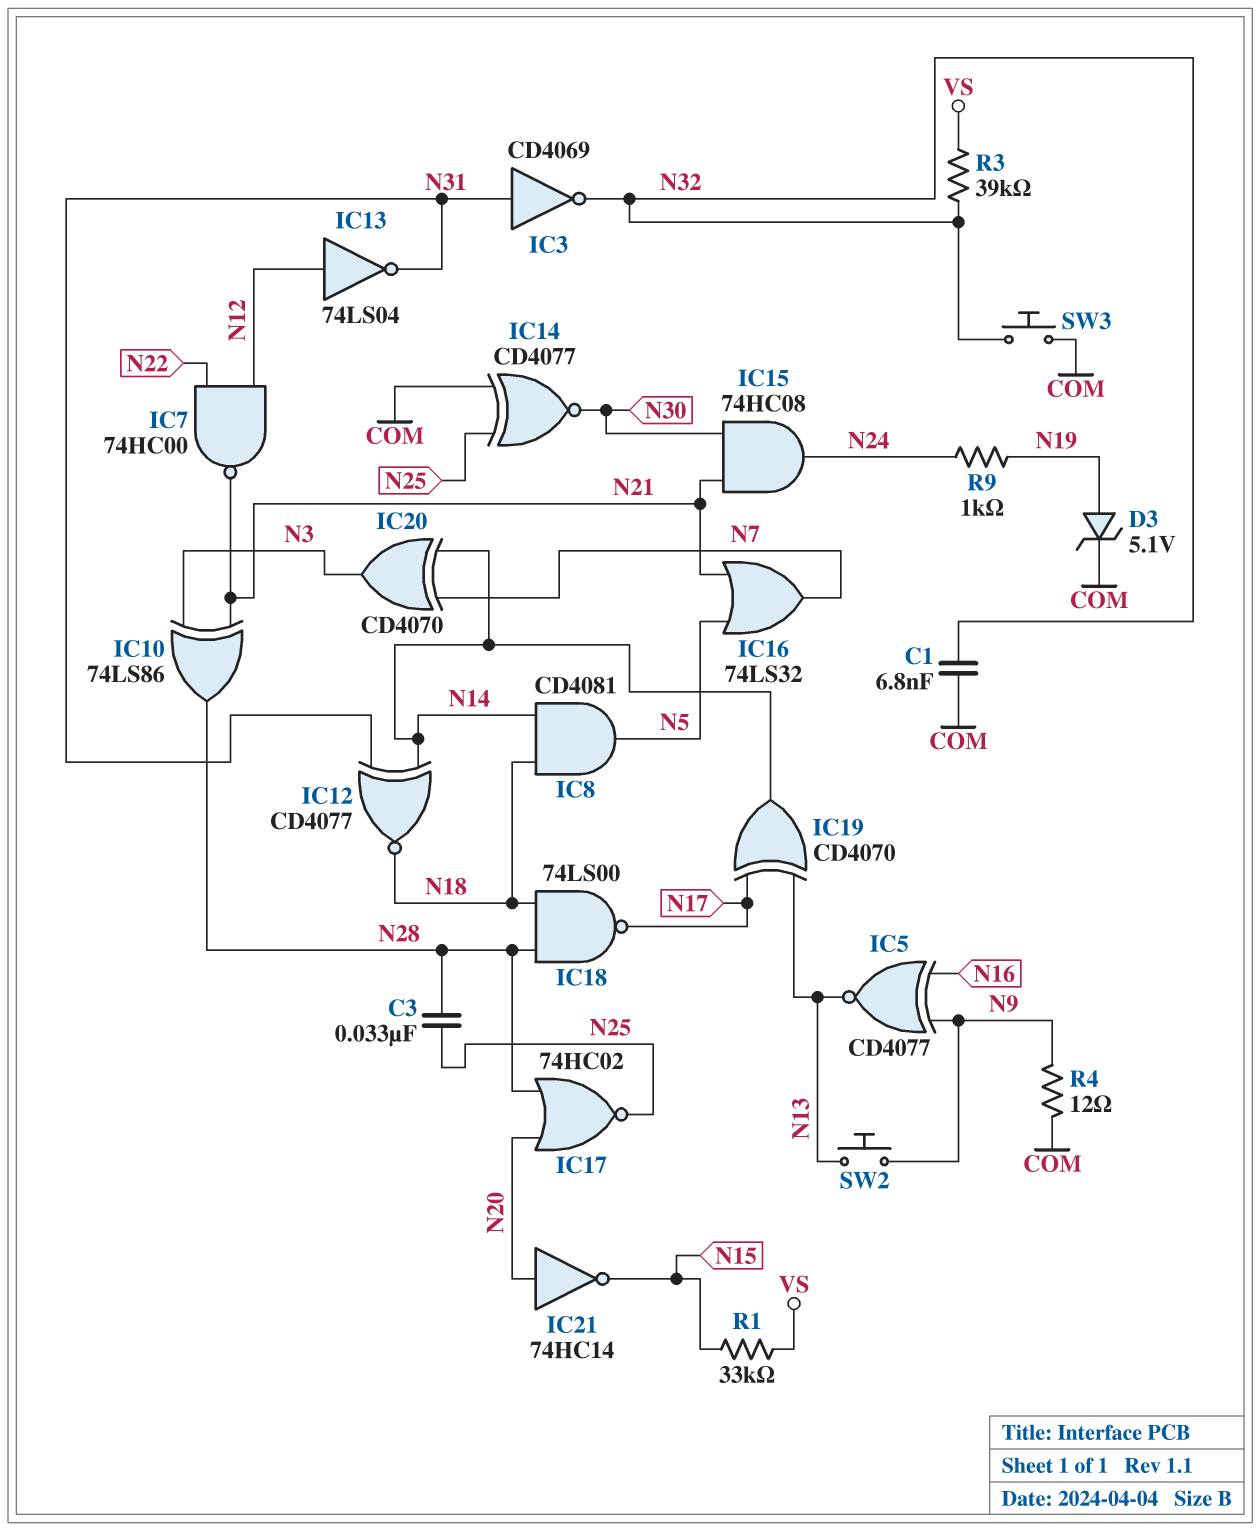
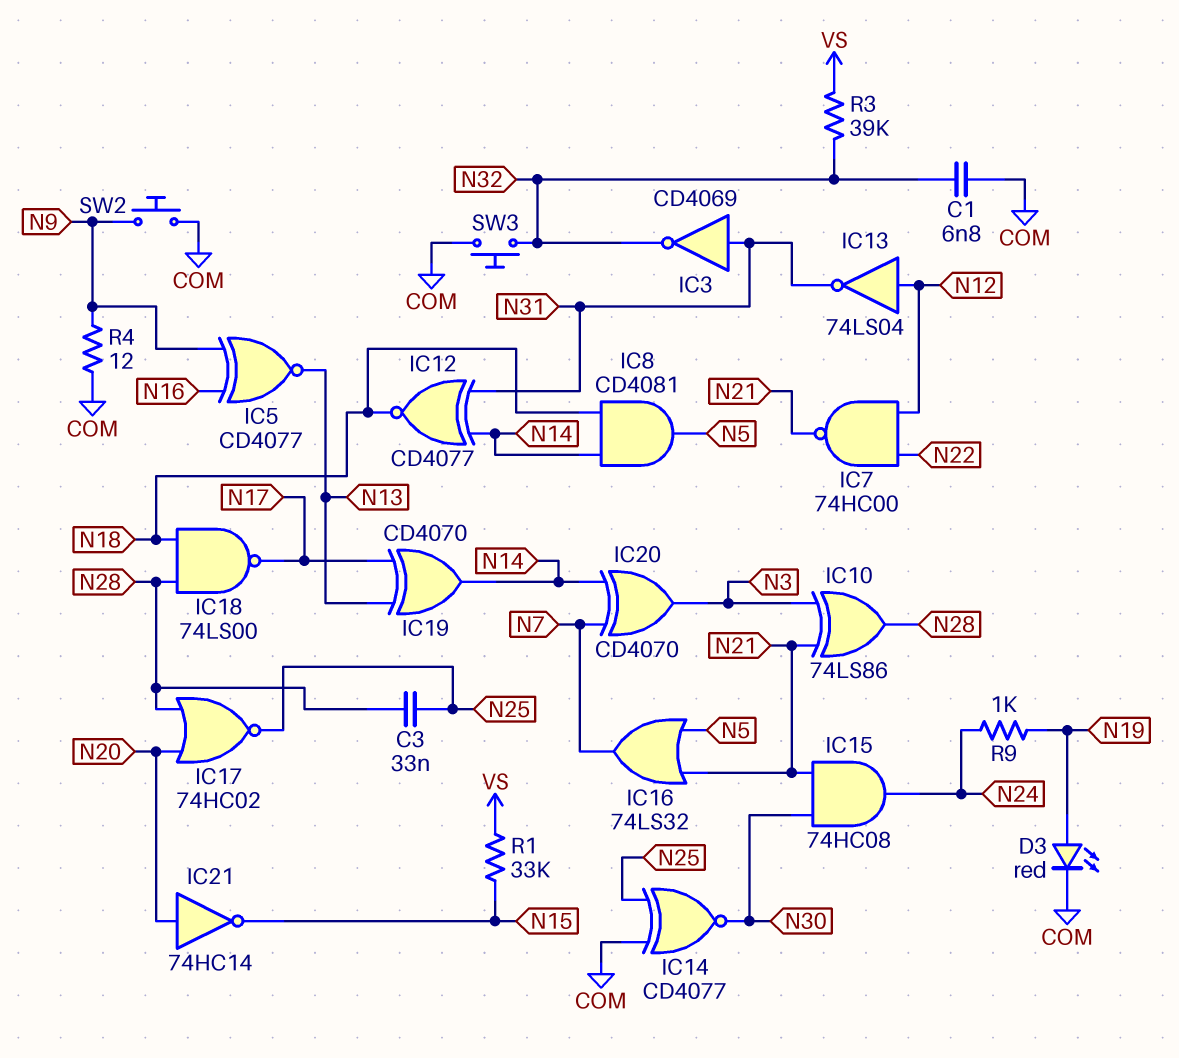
D3: zener 5.1V (A N19, K COM) -> LED red (A N19, K COM)
SW2: button (N9, N13) -> button (COM, N9)

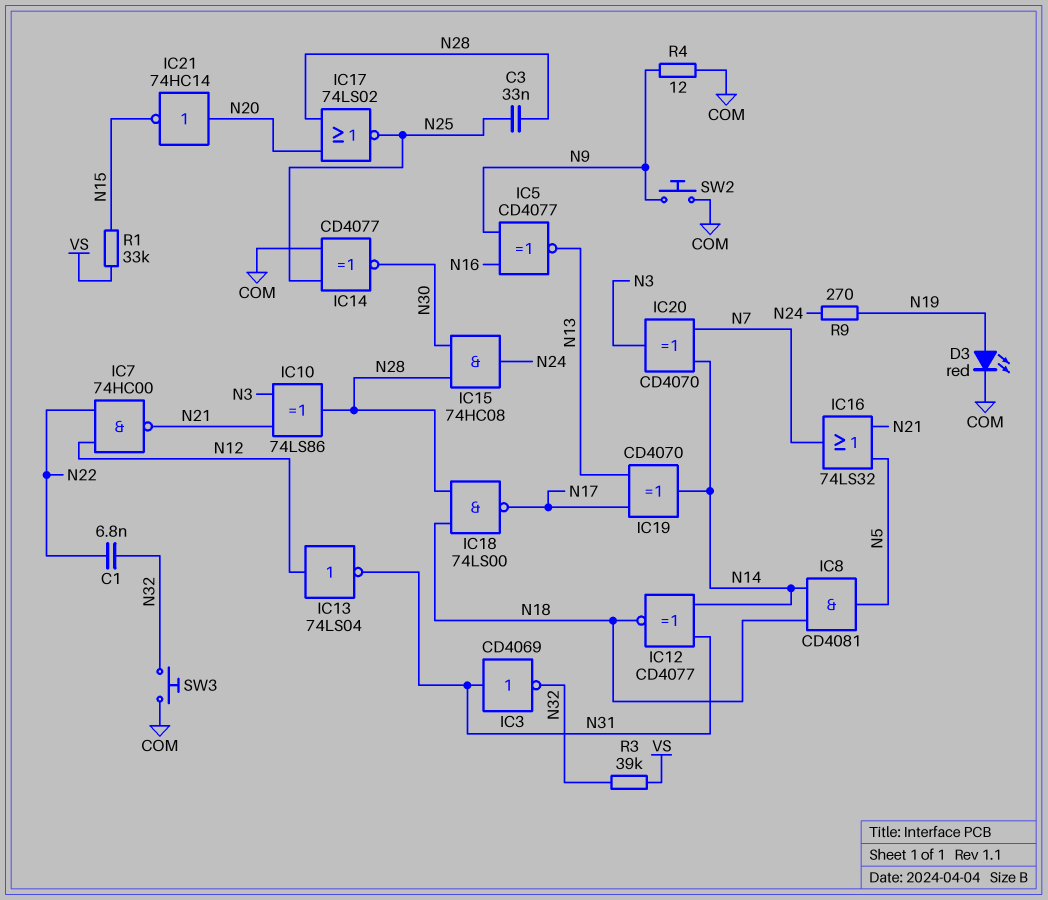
C1: 6.8nF (COM, N32) -> 6.8nF (N22, N32)
IC15: AND 74HC08 (in N21, in N30, out N24) -> AND 74HC08 (in N28, in N30, out N24)
IC17: NOR 74HC02 (in N20, in N28, out N25) -> NOR 74LS02 (in N20, in N28, out N25)
R9: 1k (N19, N24) -> 270 (N19, N24)

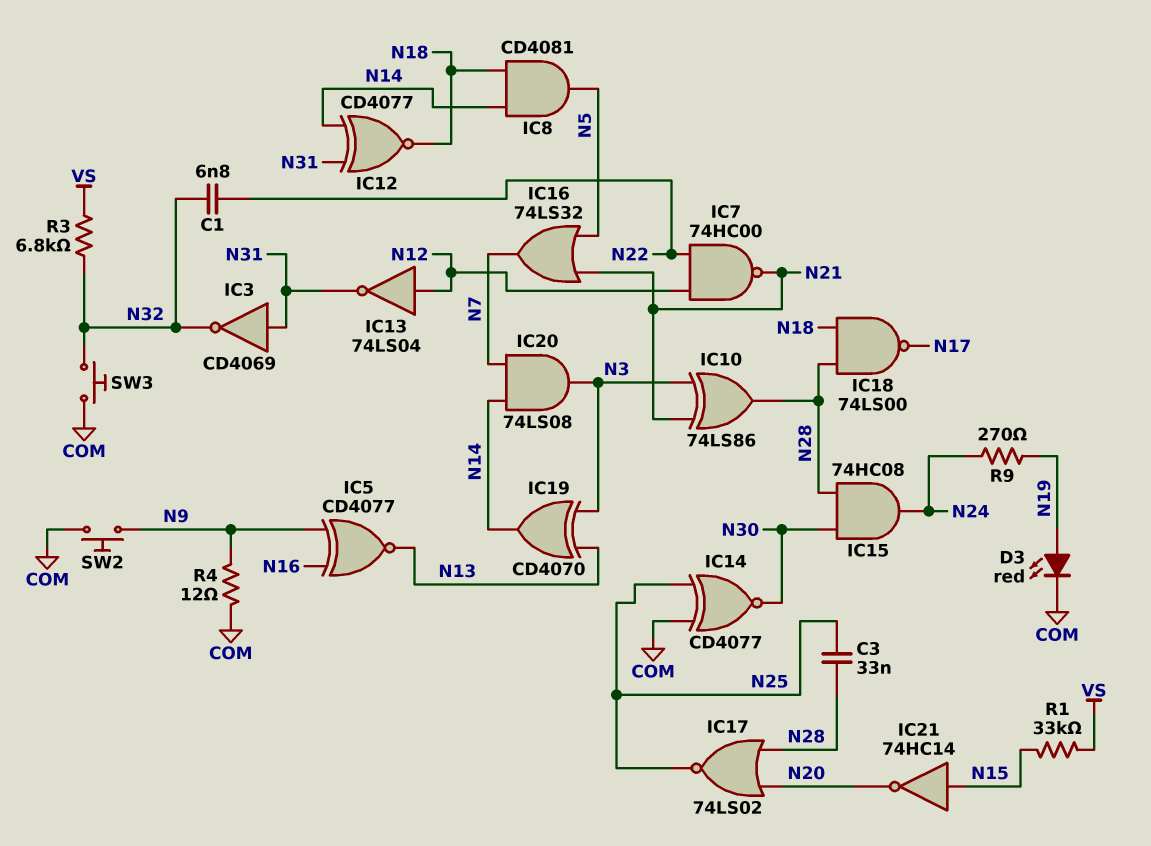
IC19: XOR CD4070 (in N13, in N17, out N14) -> XOR CD4070 (in N3, in N13, out N14)
IC20: XOR CD4070 (in N7, in N14, out N3) -> AND 74LS08 (in N7, in N14, out N3)
IC21: NOT 74HC14 (in N20, out N15) -> NOT 74HC14 (in N15, out N20)
R3: 39k (N32, VS) -> 6.8k (N32, VS)

